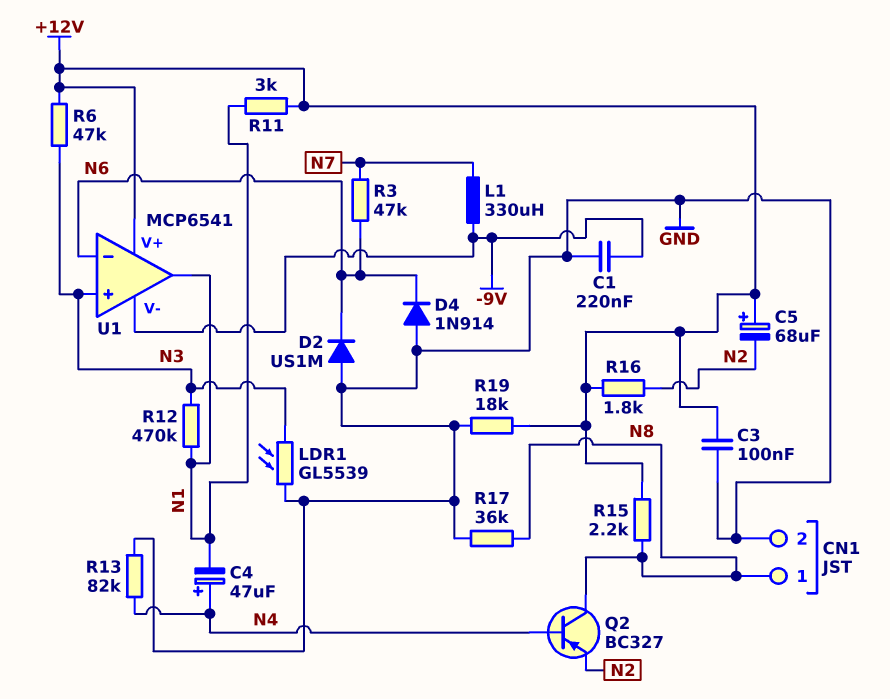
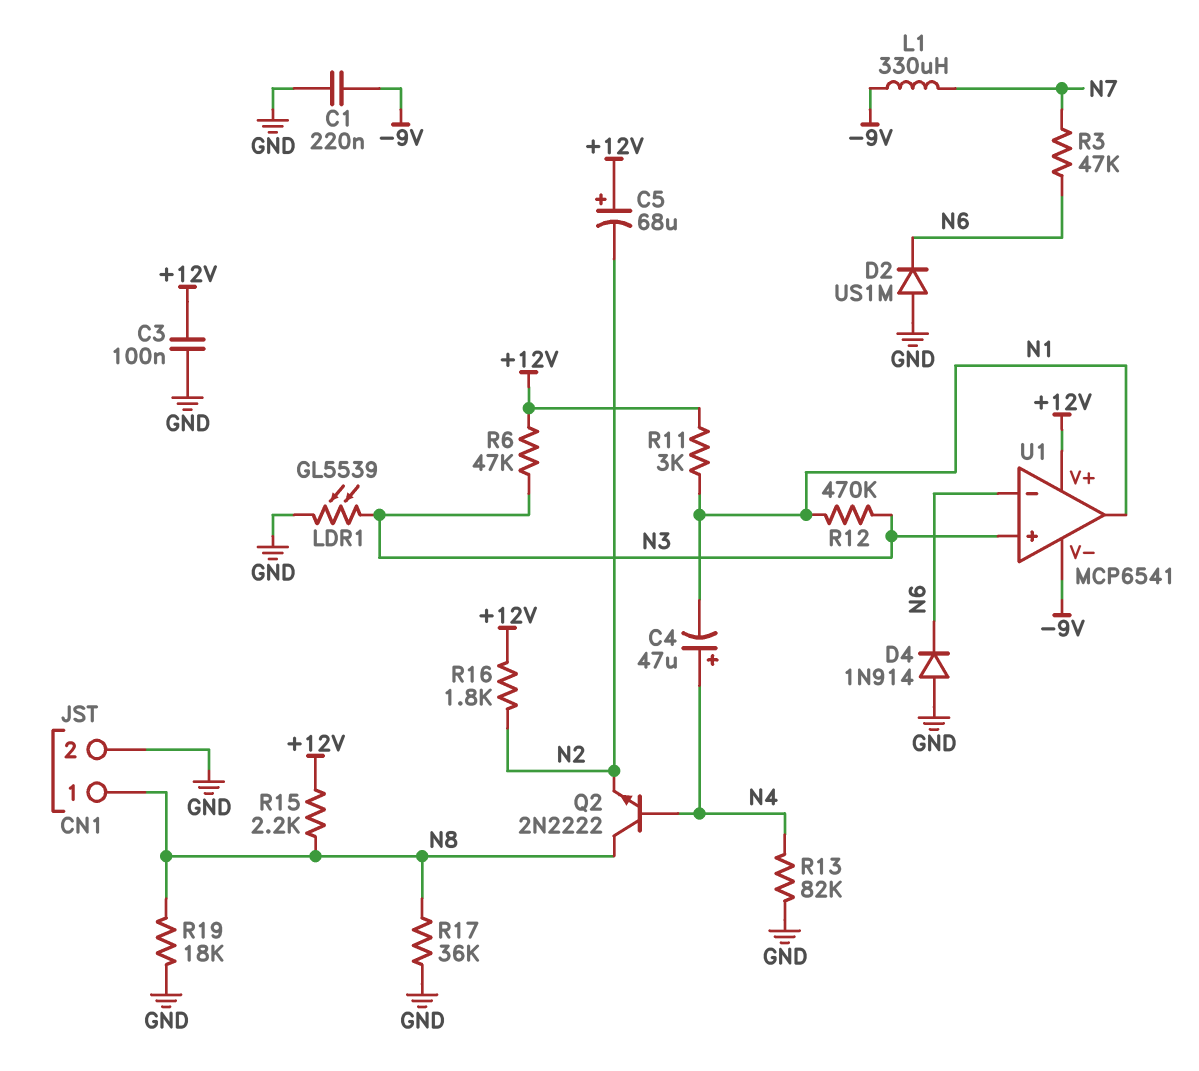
Q2: PNP BC327 (B N4, C N8, E N2) -> NPN 2N2222 (B N4, C N8, E N2)
R19: 18k (+12V, GND) -> 18k (GND, N8)

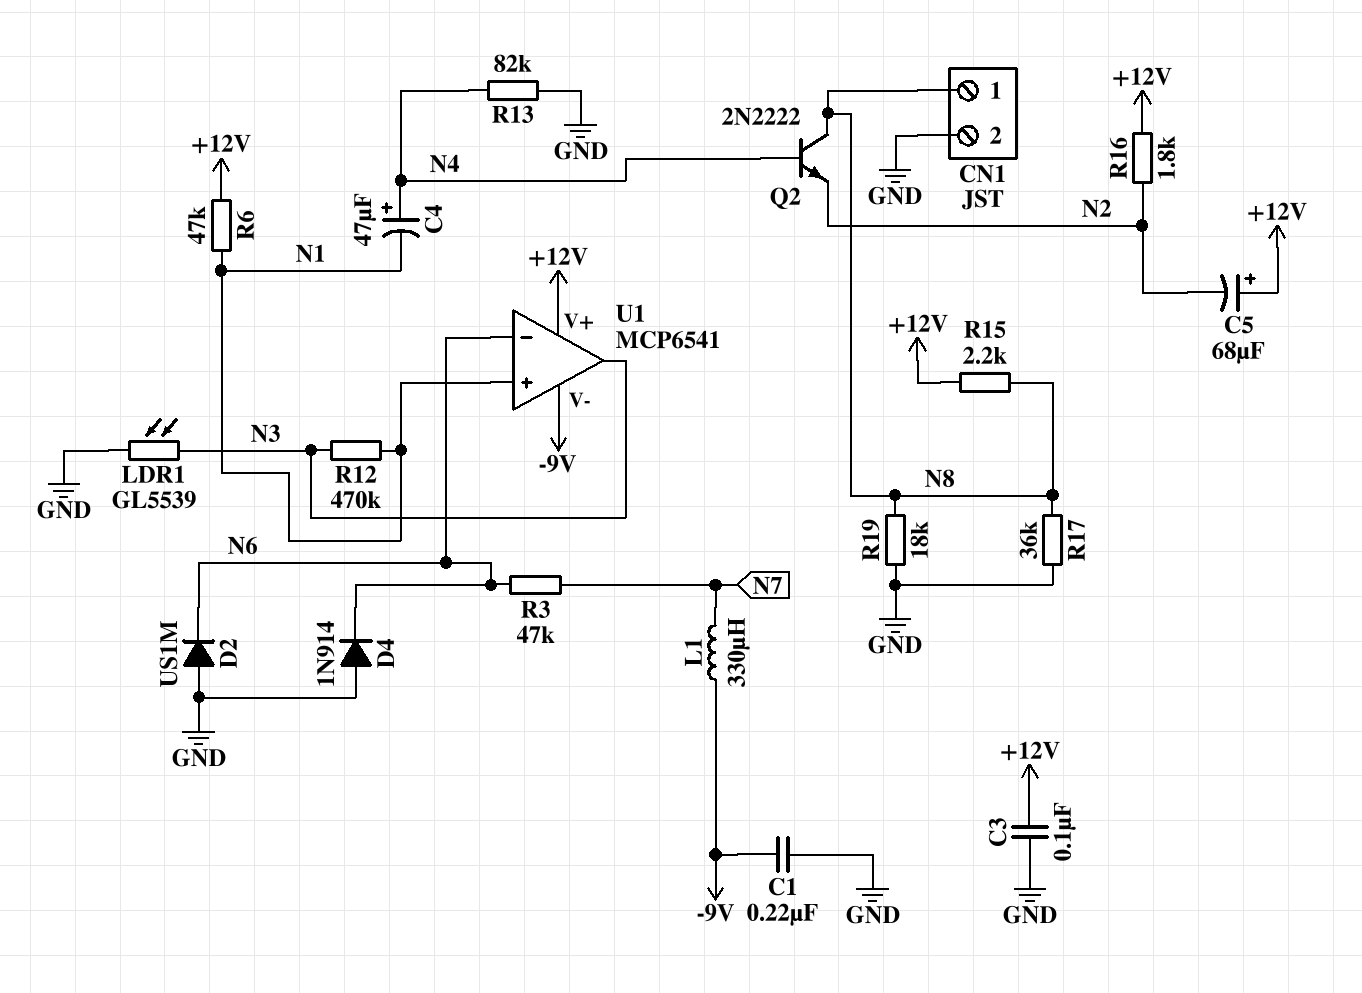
R6: 47k (+12V, N3) -> 47k (+12V, N1)
R11: 3k (+12V, N1) -> none
U1 pin in+: N3 -> N1
U1 pin out: N1 -> N3

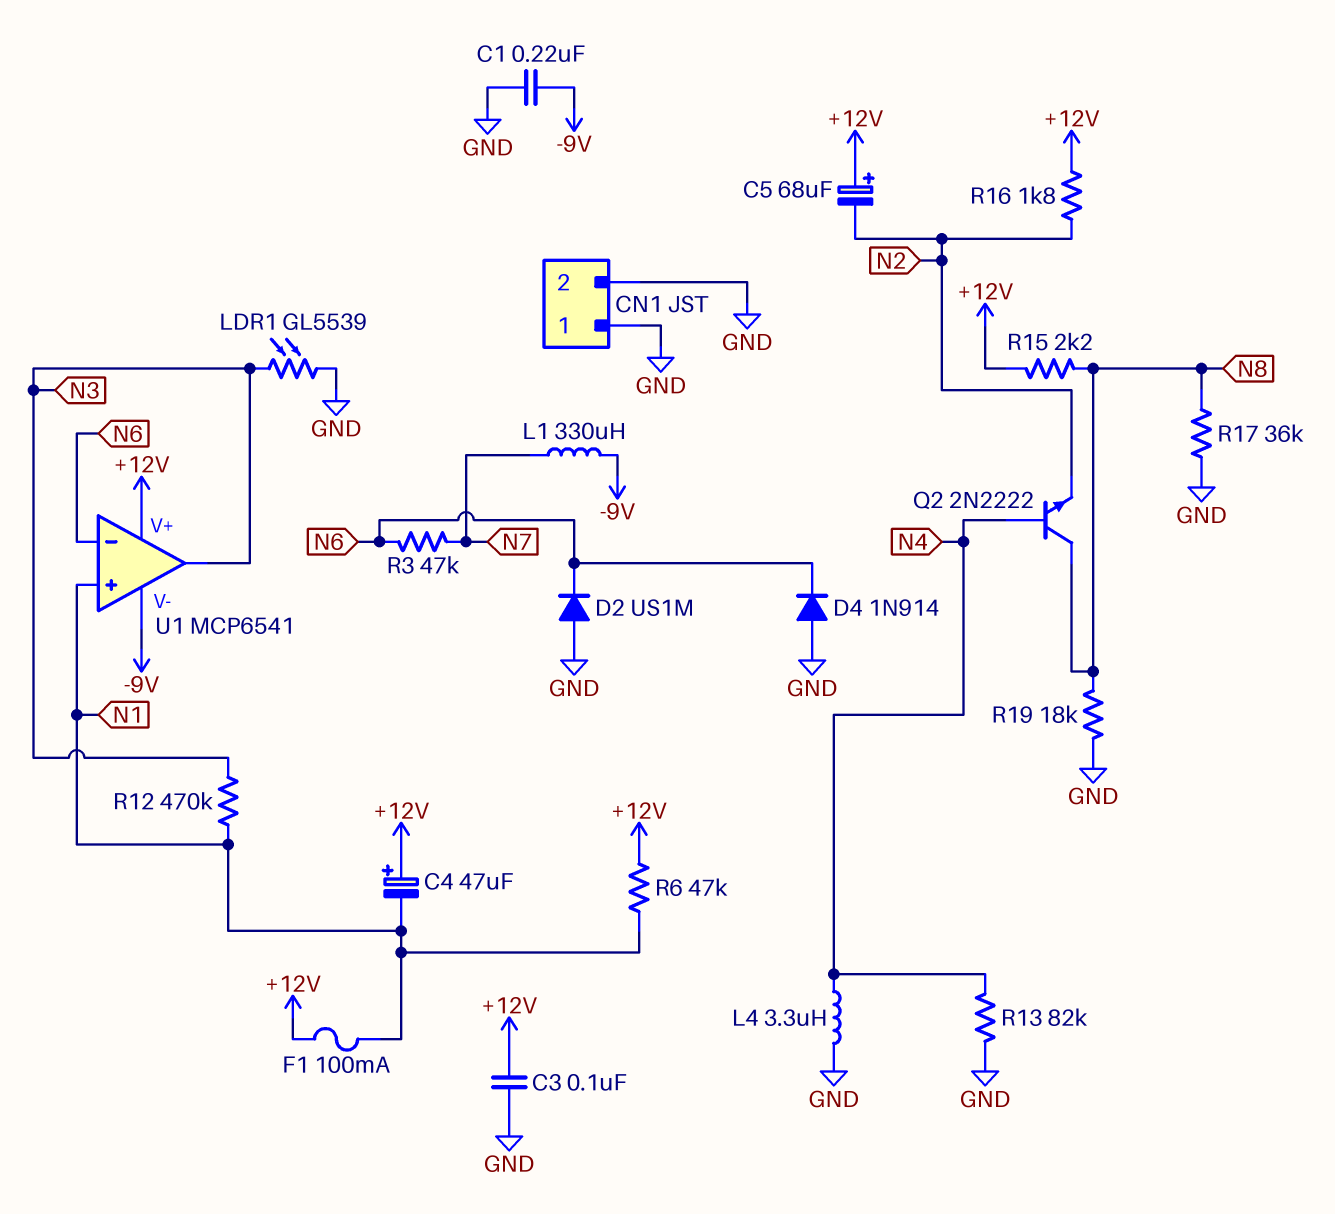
C4: 47uF (plus N4, minus N1) -> 47uF (plus +12V, minus N1)
CN1 pin 1: N8 -> GND
F1: none -> 100mA (+12V, N1)
L4: none -> 3.3uH (GND, N4)

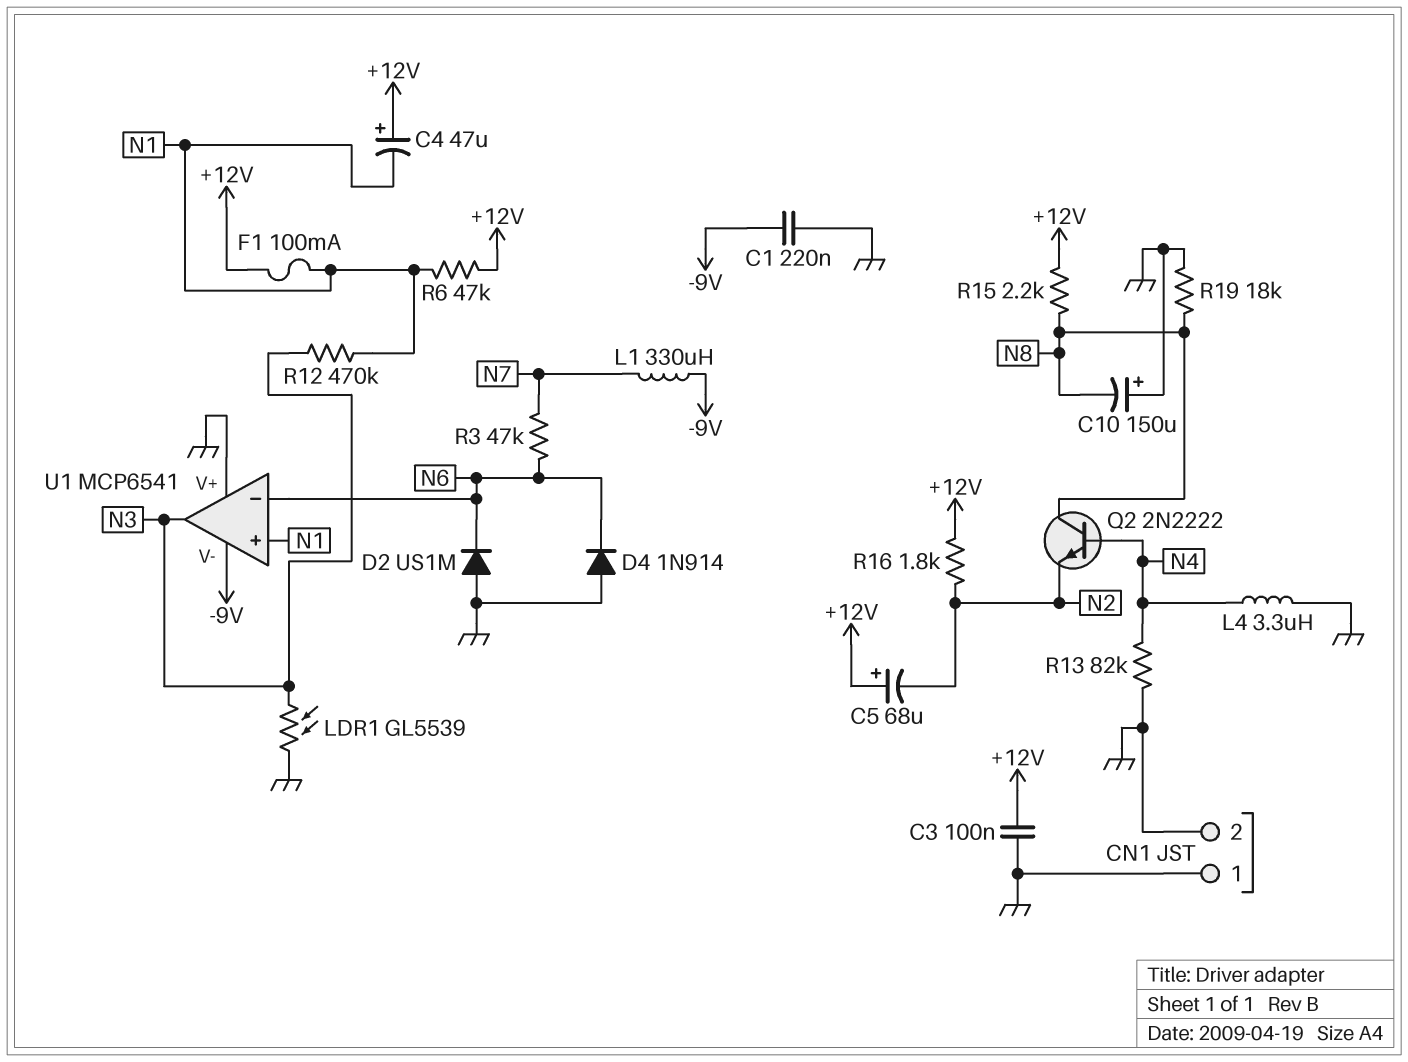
C10: none -> 150uF (plus GND, minus N8)
R17: 36k (GND, N8) -> none
U1 pin V+: +12V -> GND

